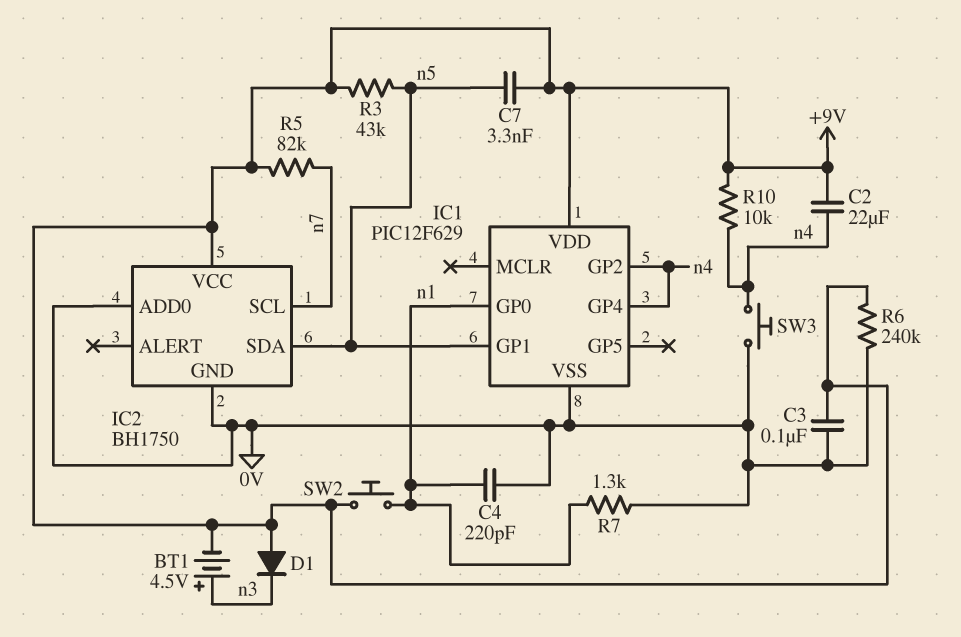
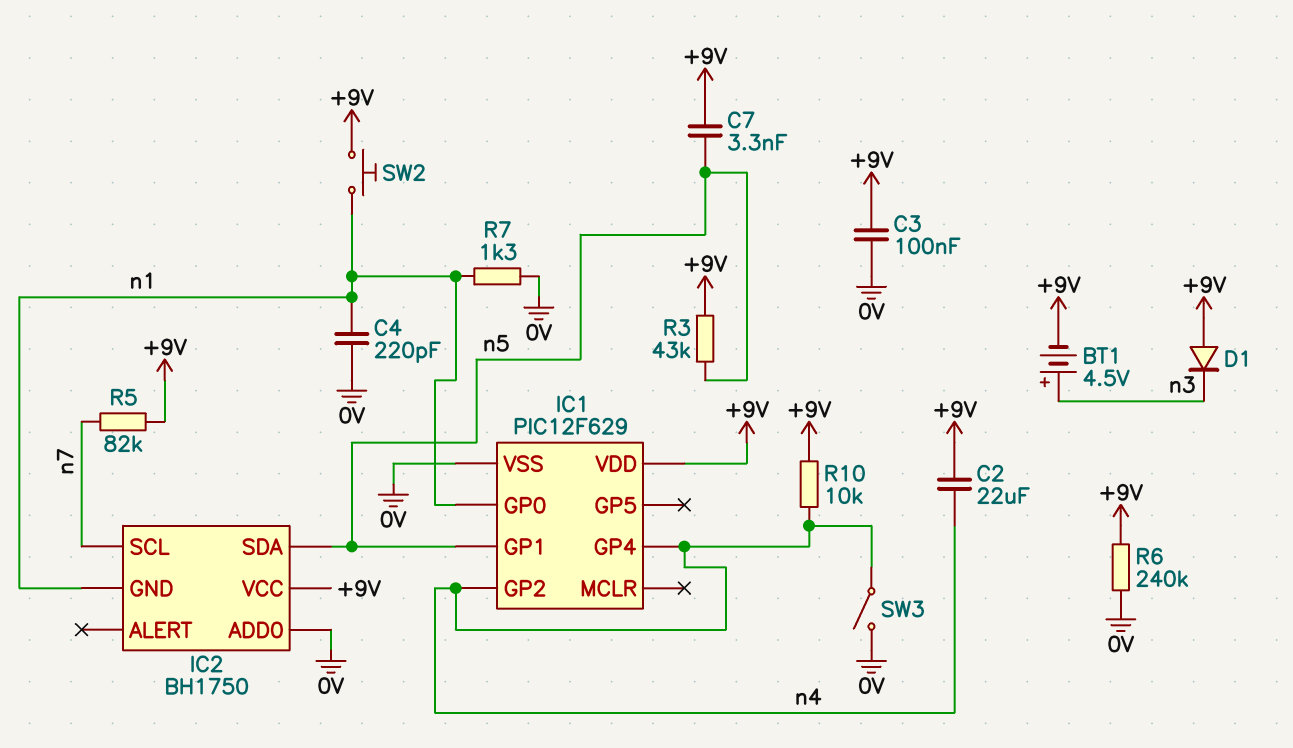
IC2 pin GND: 0V -> n1
SW3: button (0V, n4) -> switch (0V, n4)

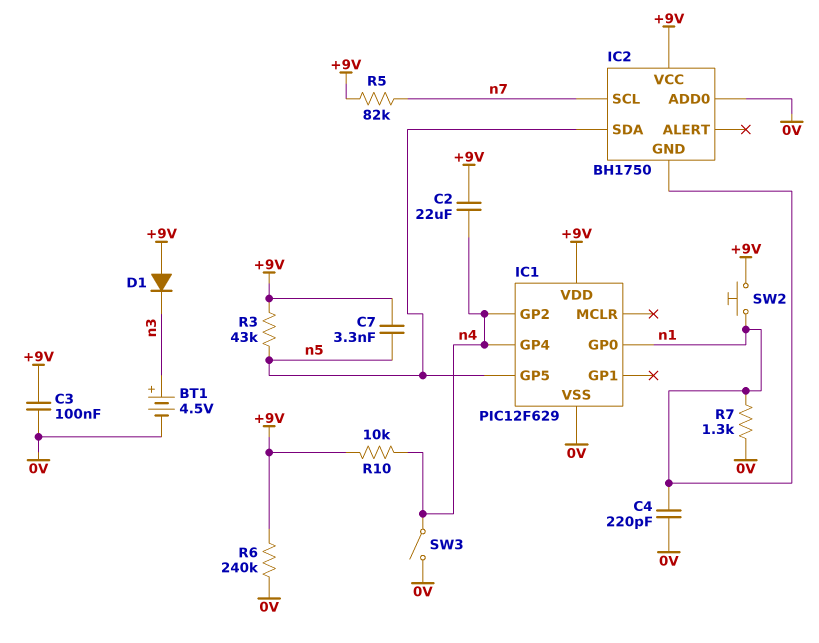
BT1: 4.5V (plus n3, minus +9V) -> 4.5V (plus n3, minus 0V)
IC1 pin GP1: n5 -> none
IC1 pin GP5: none -> n5

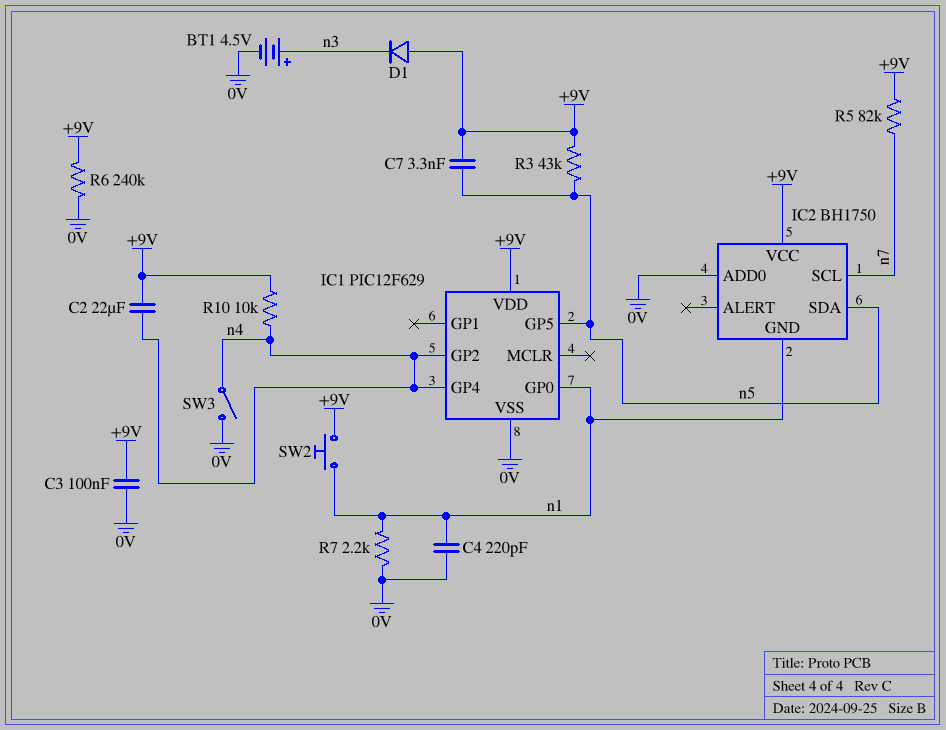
R7: 1.3k (0V, n1) -> 2.2k (0V, n1)

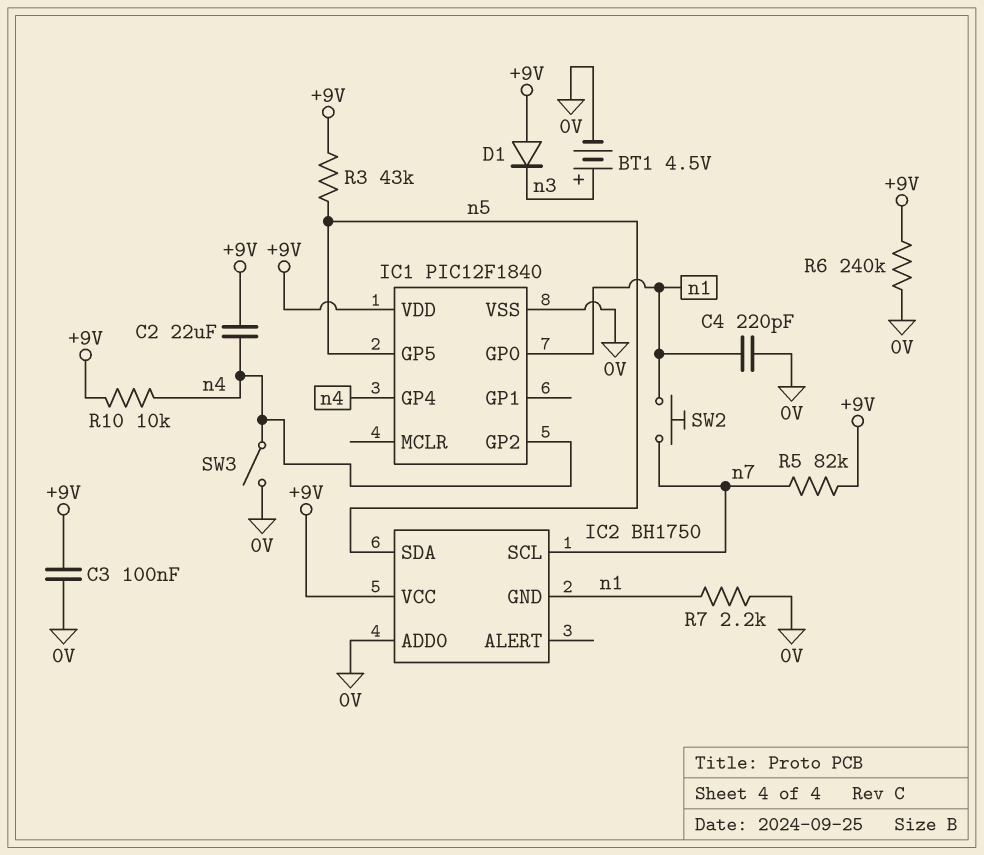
C7: 3.3nF (+9V, n5) -> none
IC1: PIC12F629 -> PIC12F1840
SW2: button (+9V, n1) -> button (n1, n7)

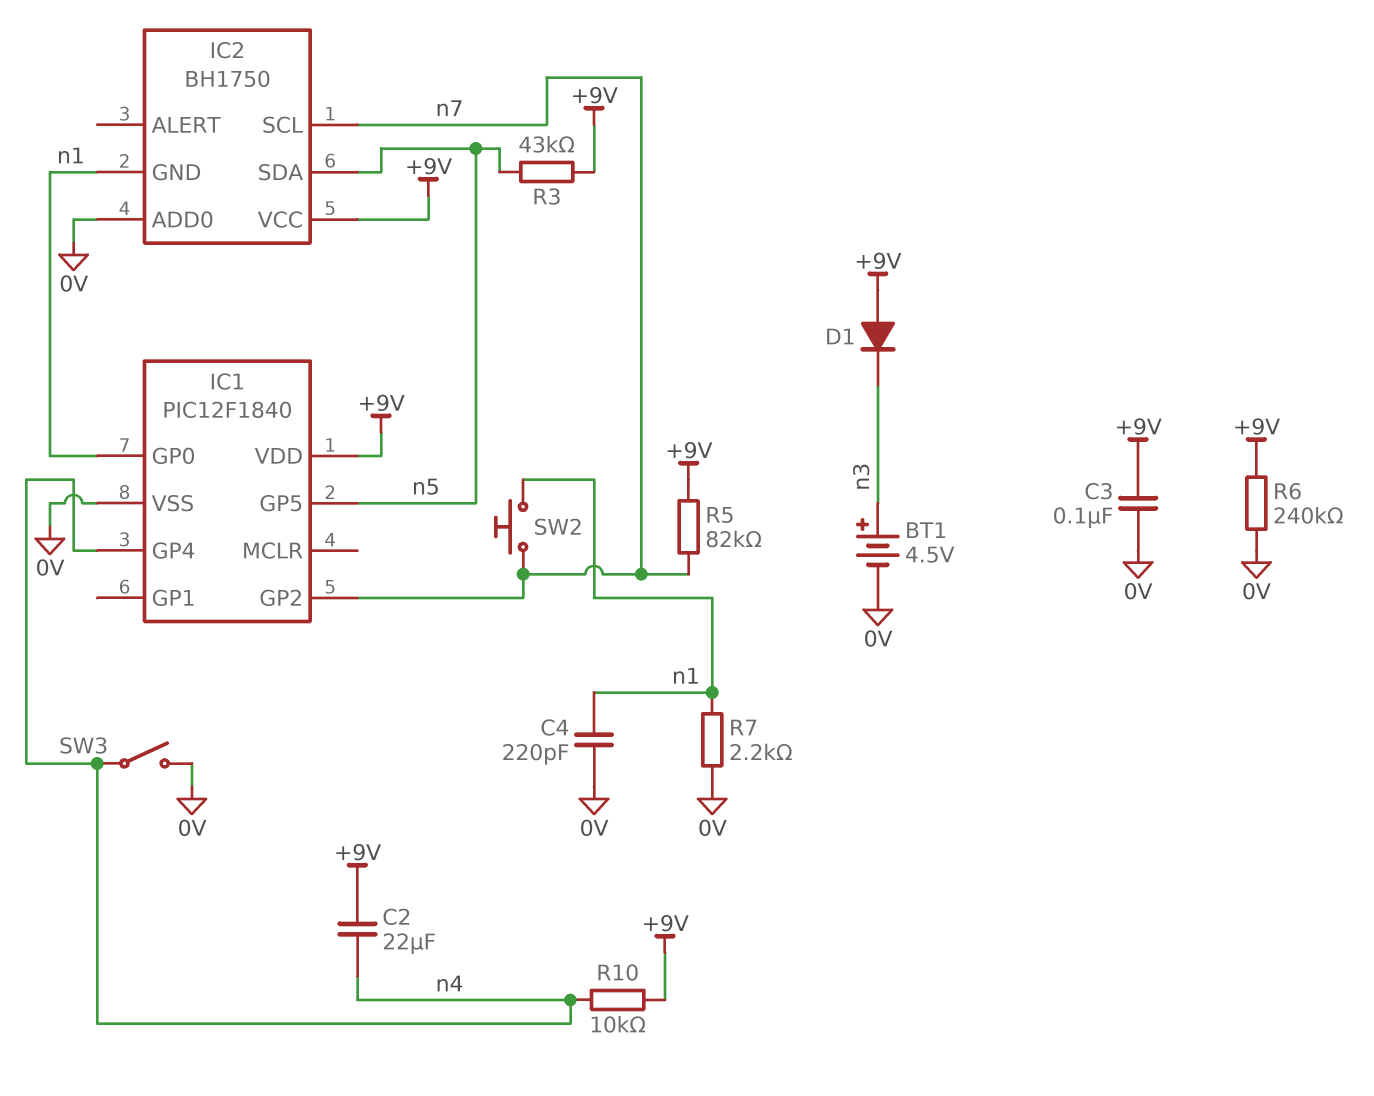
IC1 pin GP2: n4 -> n7

